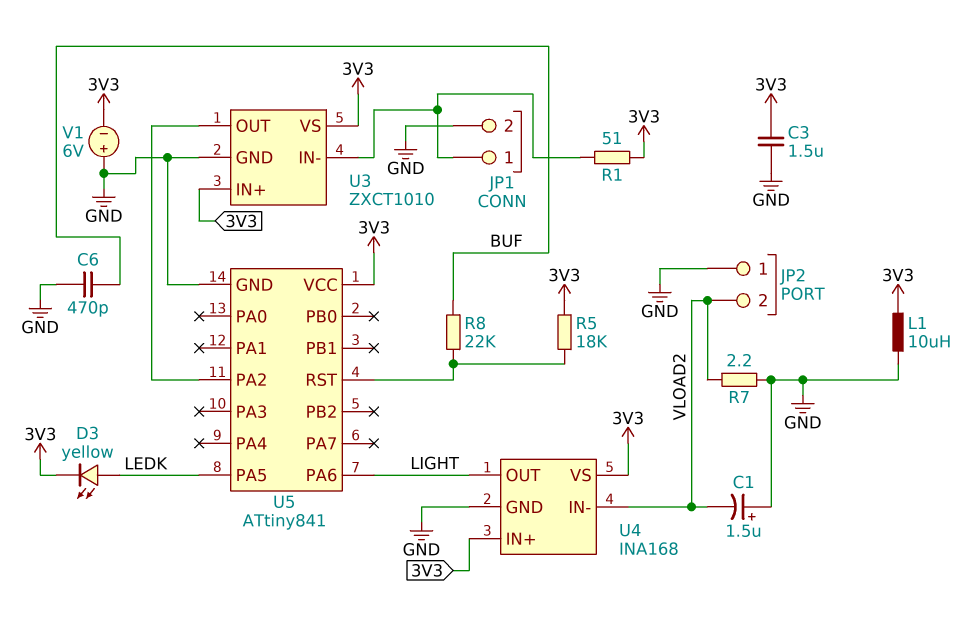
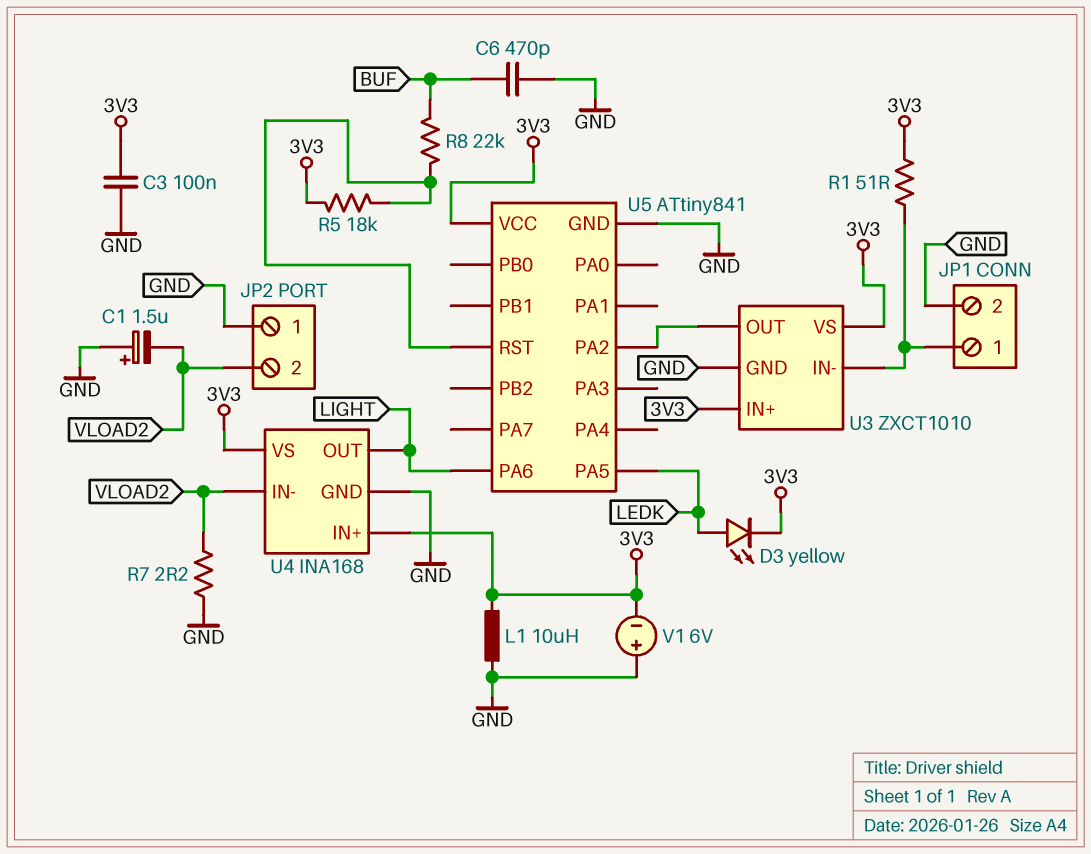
C3: 1.5uF (3V3, GND) -> 100nF (3V3, GND)

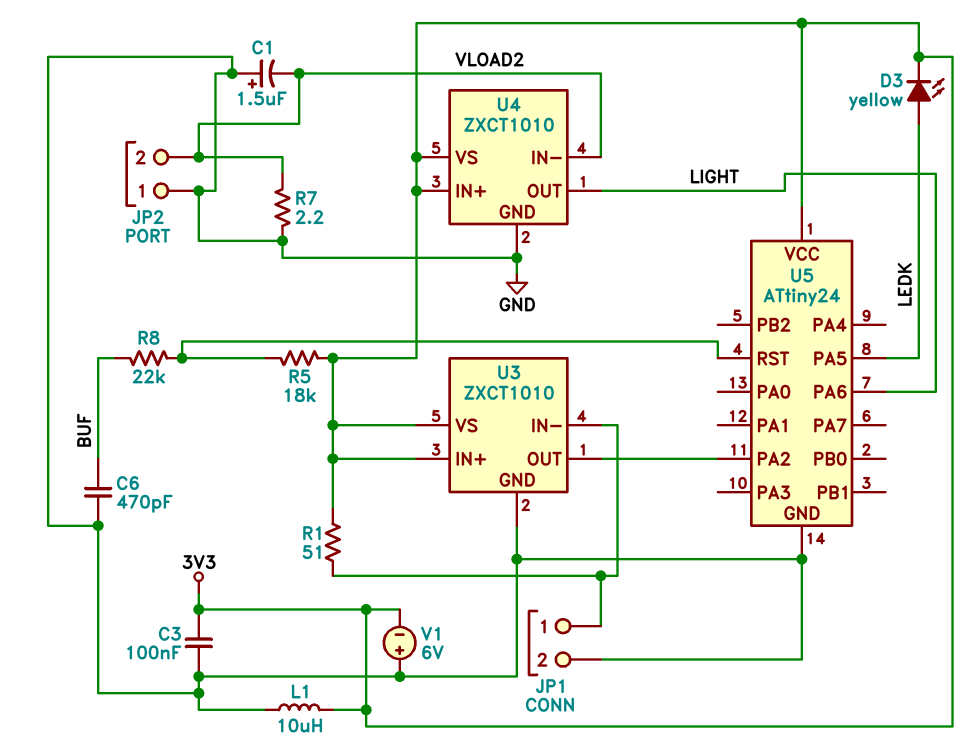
U4: INA168 -> ZXCT1010
U5: ATtiny841 -> ATtiny24

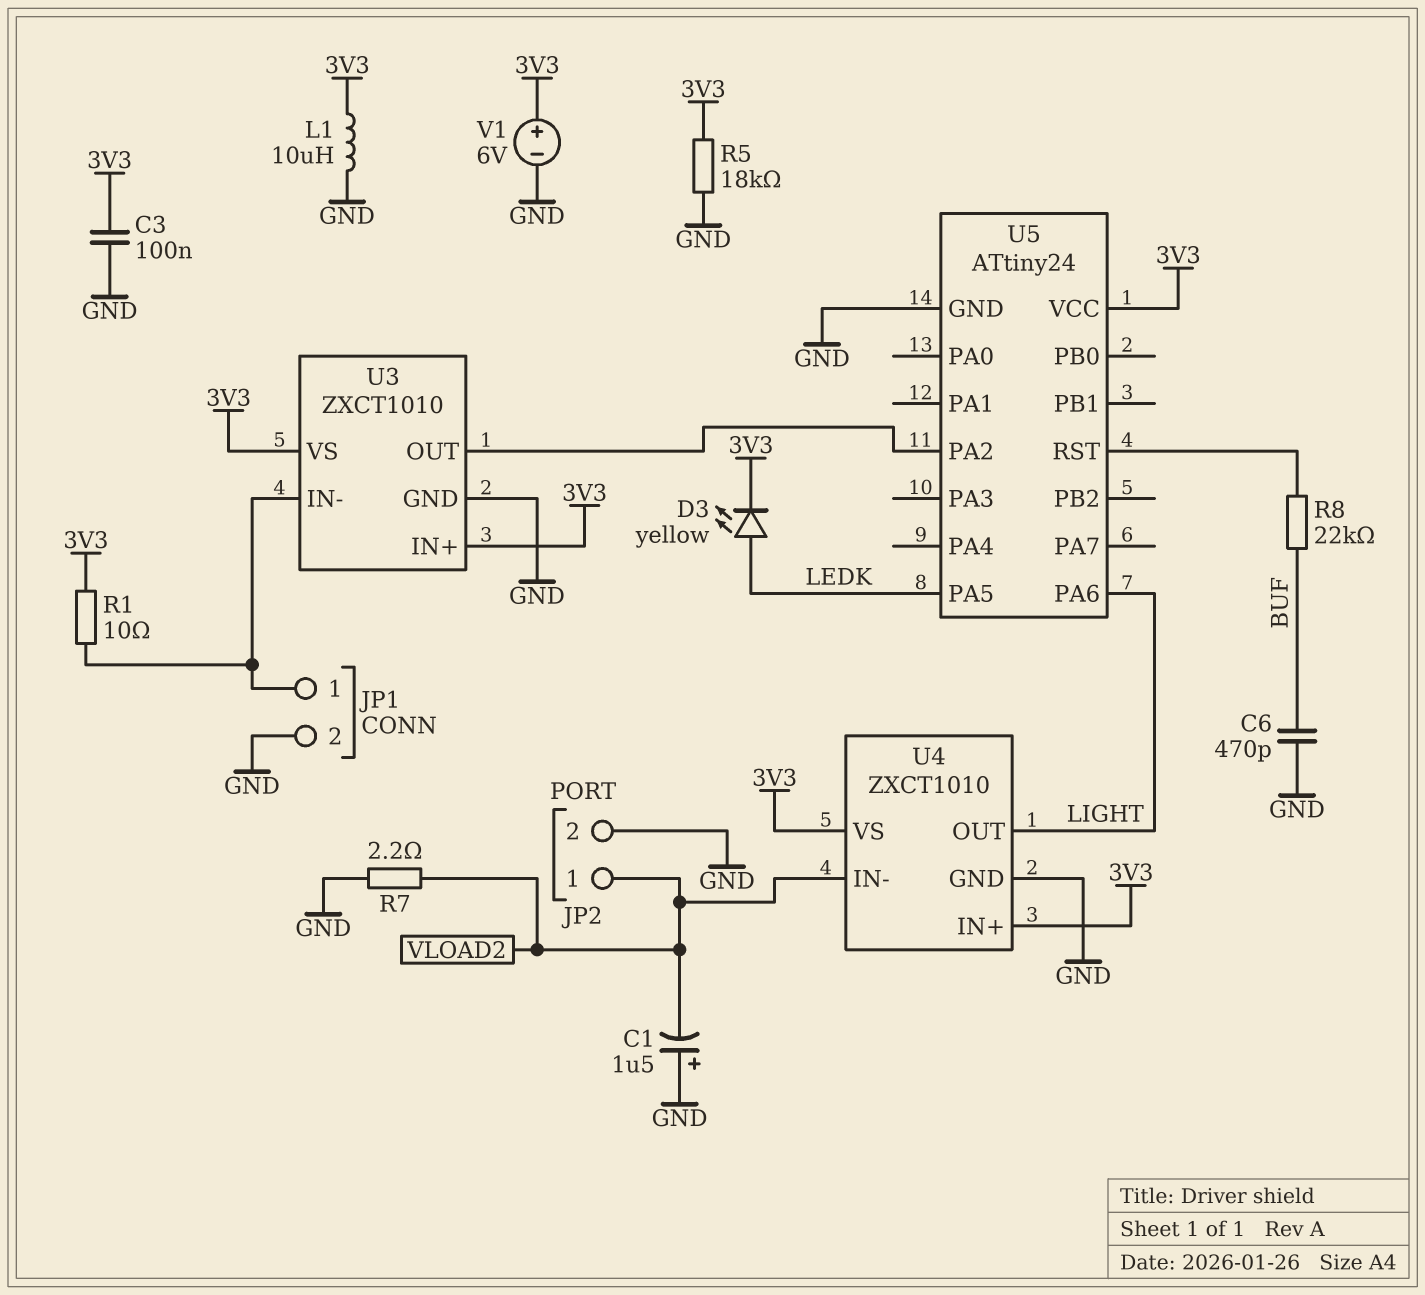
JP2 pin 1: GND -> VLOAD2
JP2 pin 2: VLOAD2 -> GND
R1: 51 (3V3, JP1/1) -> 10 (3V3, JP1/1)
R5: 18k (3V3, U5/RST) -> 18k (3V3, GND)
V1: 6V (plus GND, minus 3V3) -> 6V (plus 3V3, minus GND)

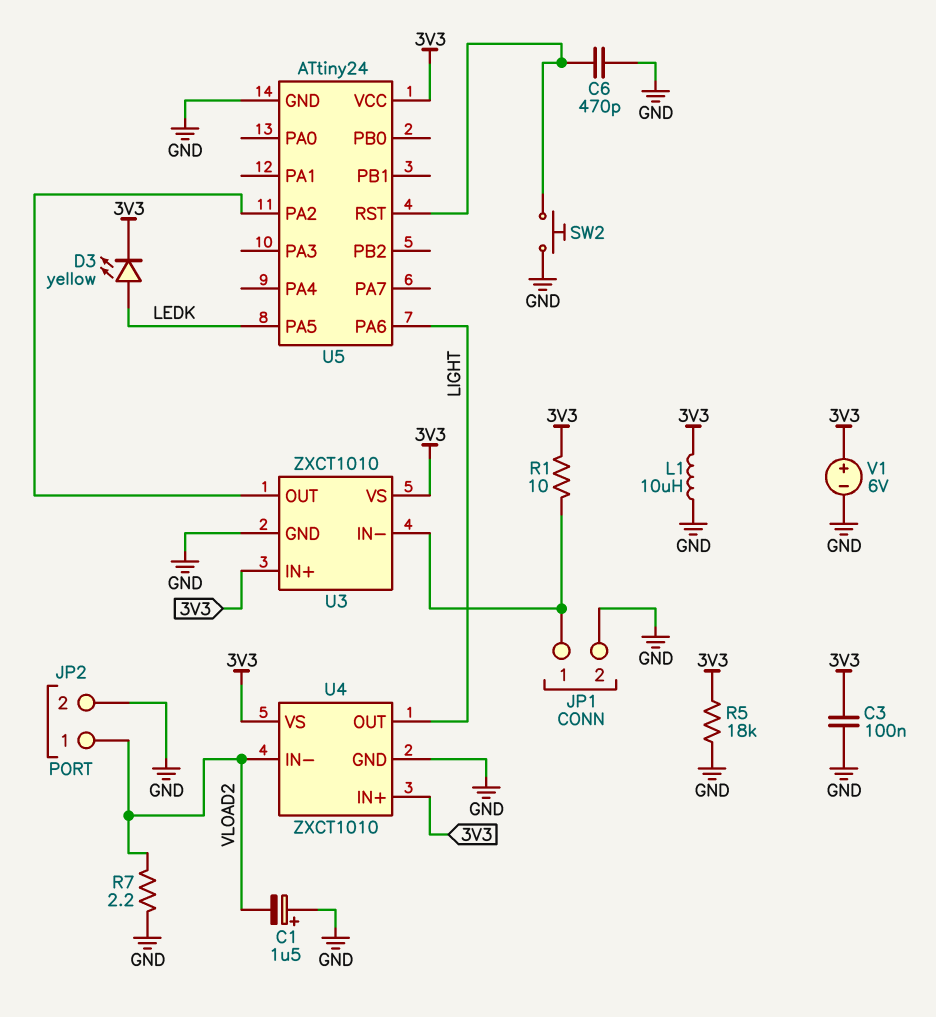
C6: 470pF (BUF, GND) -> 470pF (GND, U5/RST)
R8: 22k (BUF, U5/RST) -> none
SW2: none -> button (GND, U5/RST)

